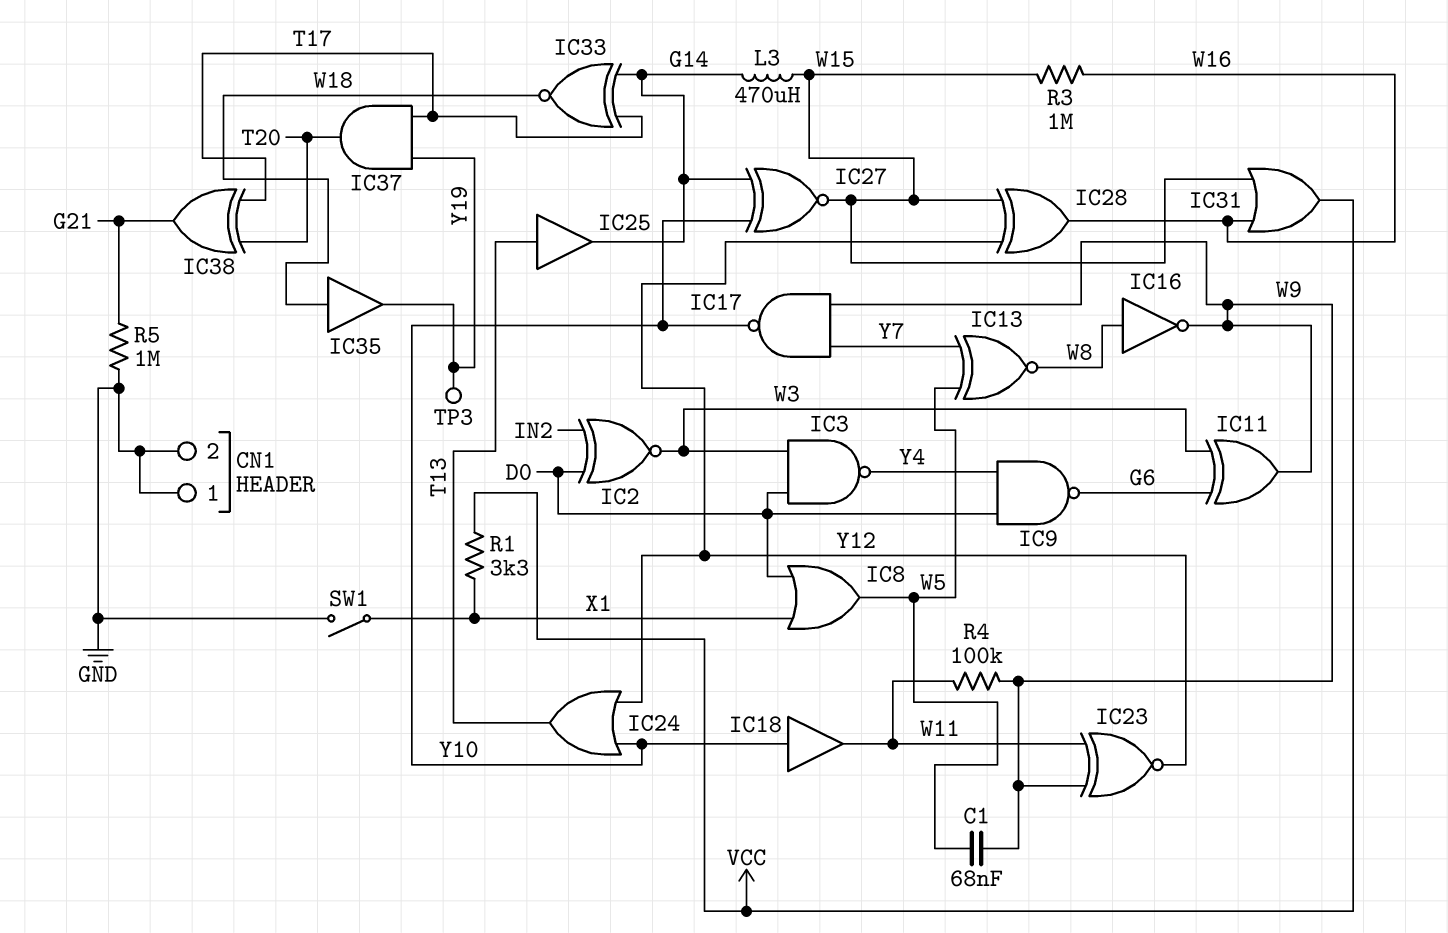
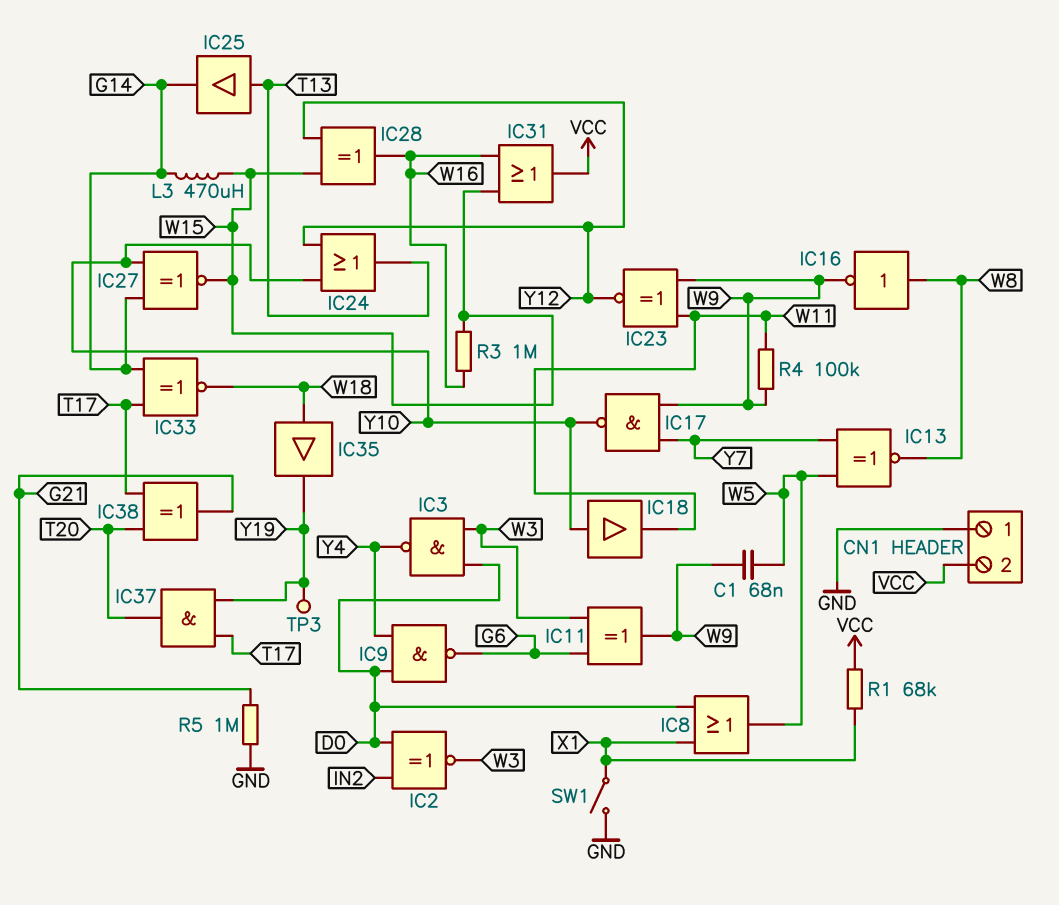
CN1 pin 2: GND -> VCC
R1: 3.3k (VCC, X1) -> 68k (VCC, X1)

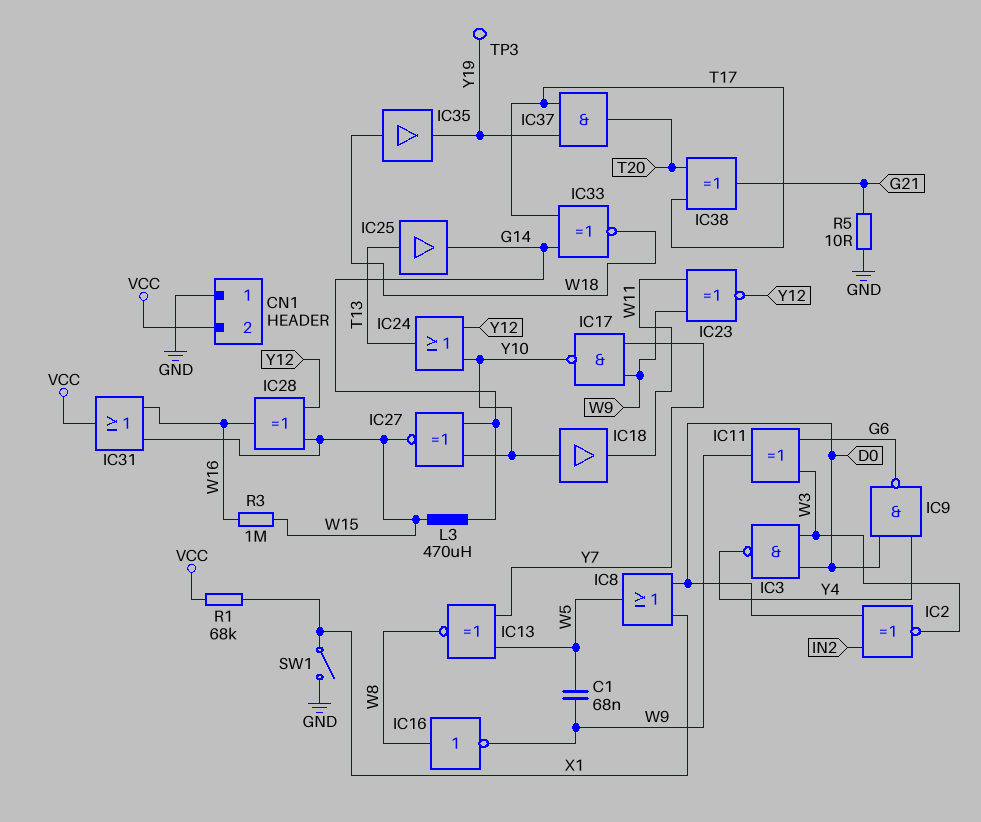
R4: 100k (W9, W11) -> none
R5: 1M (G21, GND) -> 10 (G21, GND)

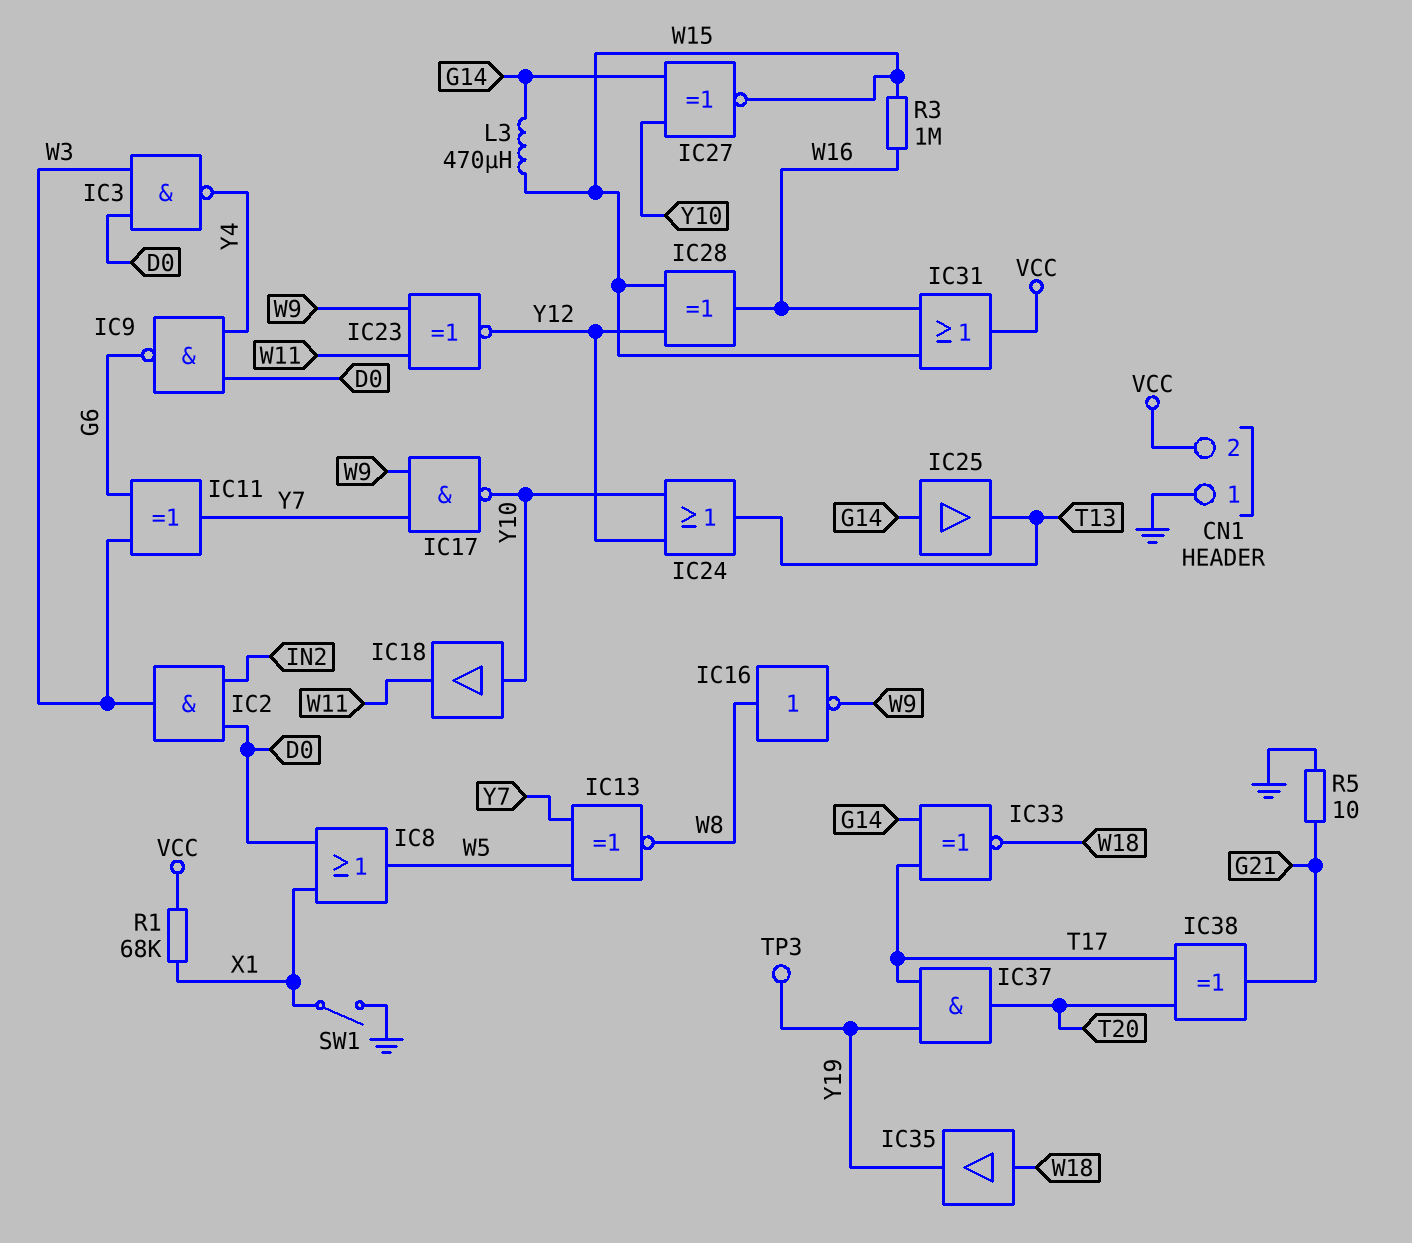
C1: 68nF (W5, W9) -> none
IC2: XNOR (in D0, in IN2, out W3) -> AND (in D0, in IN2, out W3)
IC11: XOR (in G6, in W3, out W9) -> XOR (in G6, in W3, out Y7)
IC25: buffer (in T13, out G14) -> buffer (in G14, out T13)

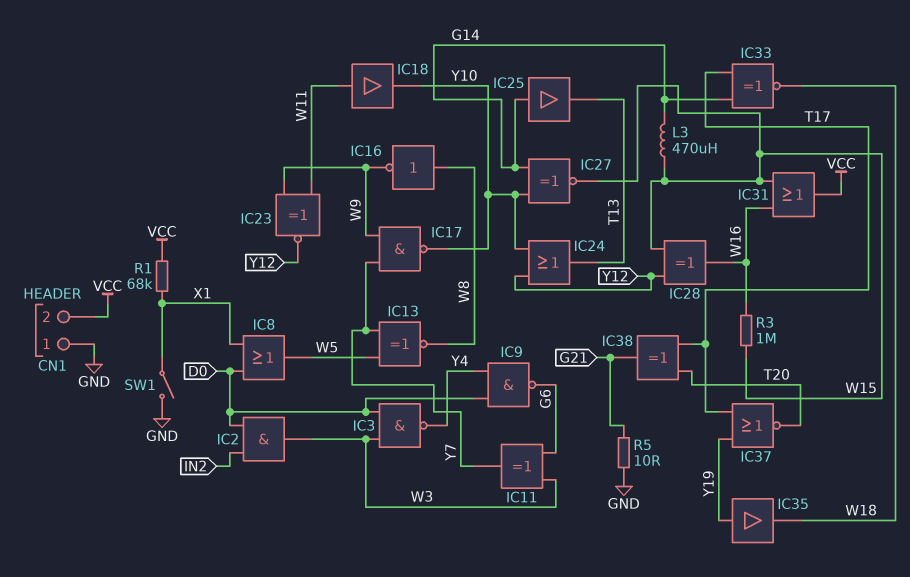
IC18: buffer (in Y10, out W11) -> buffer (in W11, out Y10)
IC35: buffer (in W18, out Y19) -> buffer (in Y19, out W18)
IC37: AND (in T17, in Y19, out T20) -> NOR (in T17, in Y19, out T20)
TP3: test point (Y19) -> none

